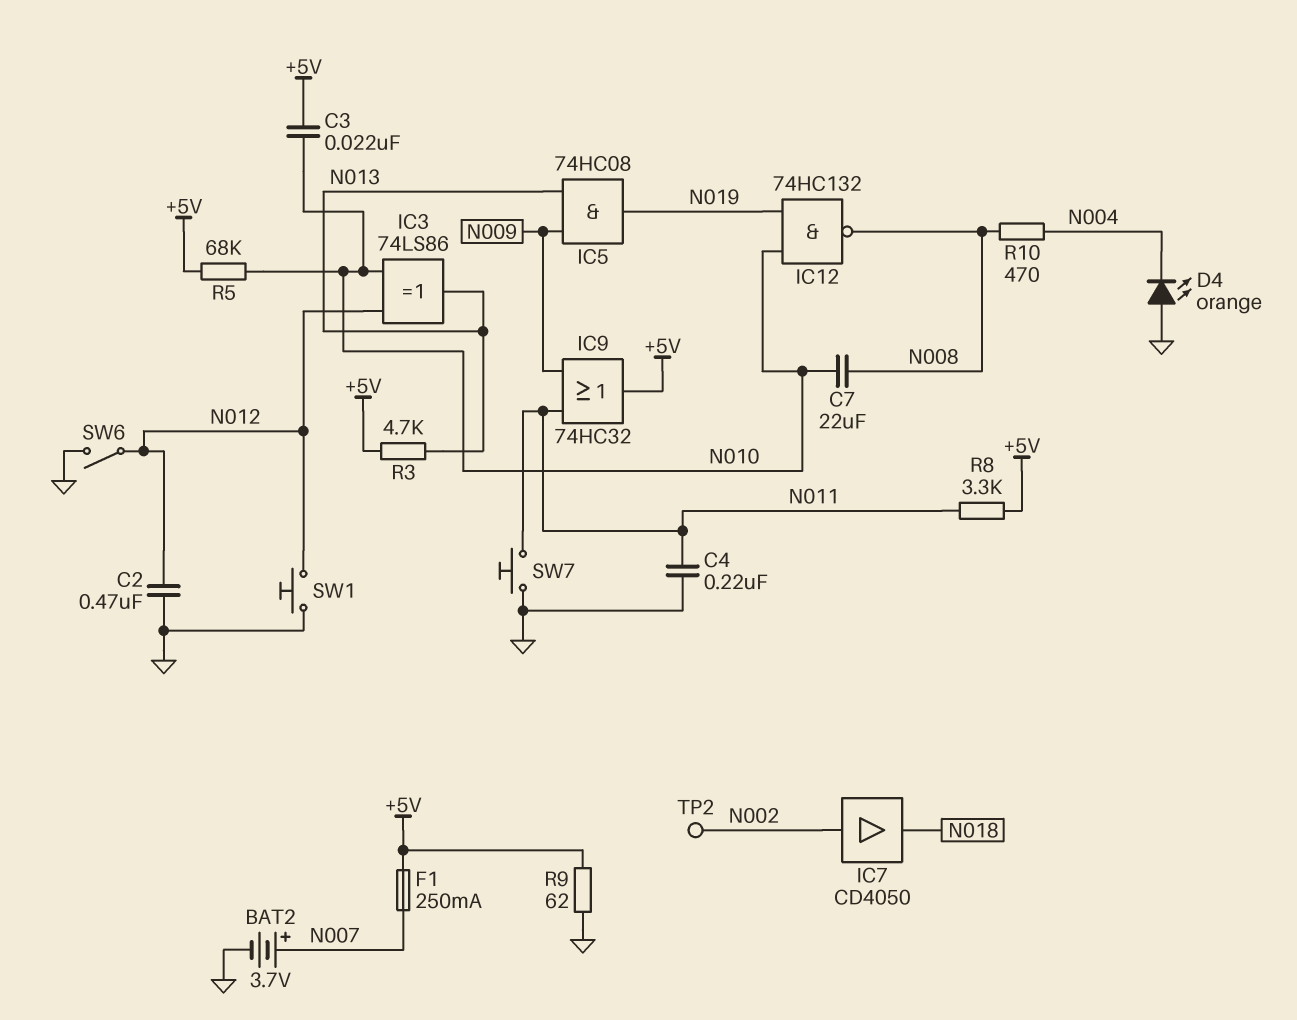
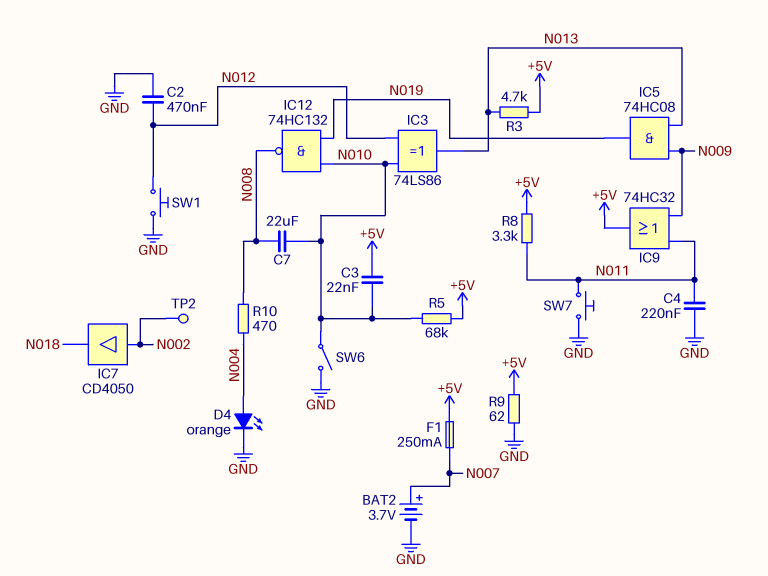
D4: LED orange (A GND, K N004) -> LED orange (A N004, K GND)
SW6: switch (GND, N012) -> switch (GND, N010)

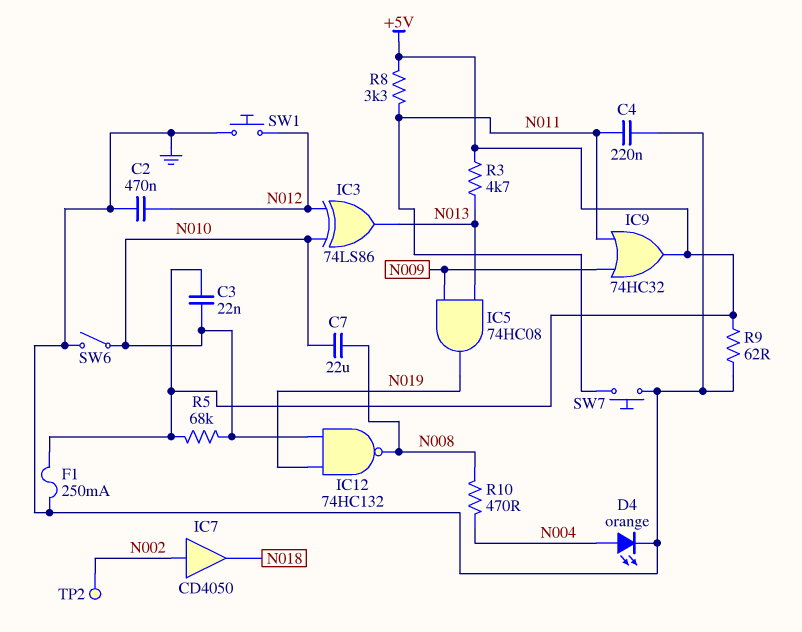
BAT2: 3.7V (plus N007, minus GND) -> none
F1: 250mA (+5V, N007) -> 250mA (+5V, GND)

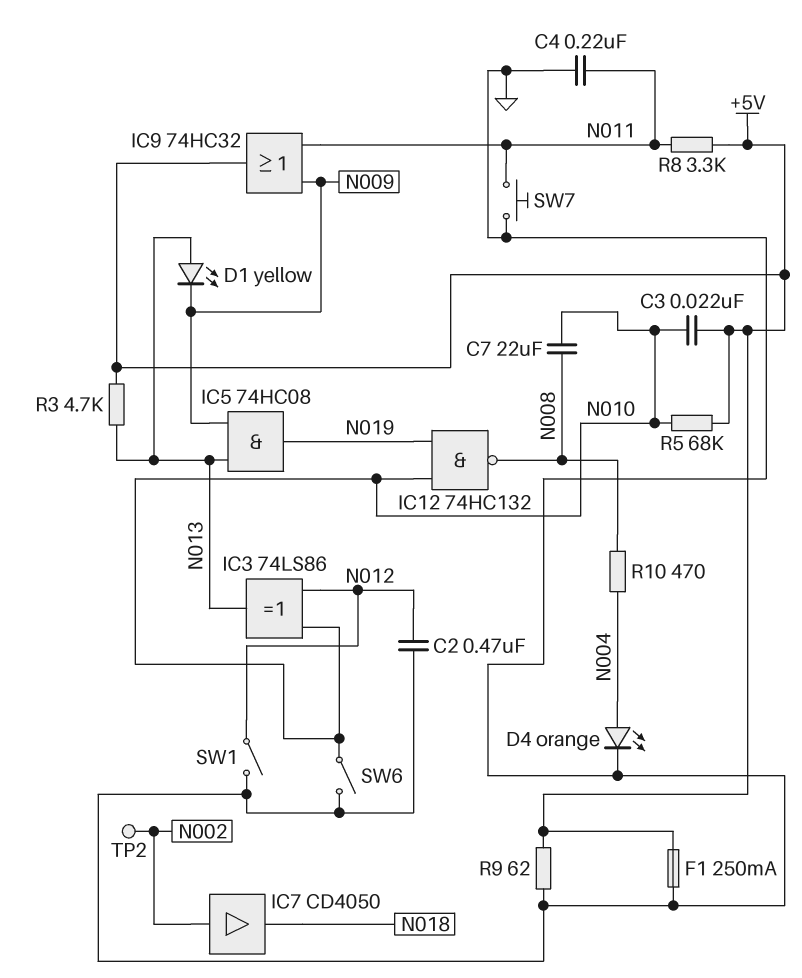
D1: none -> LED yellow (A N013, K N009)
SW1: button (GND, N012) -> switch (GND, N012)

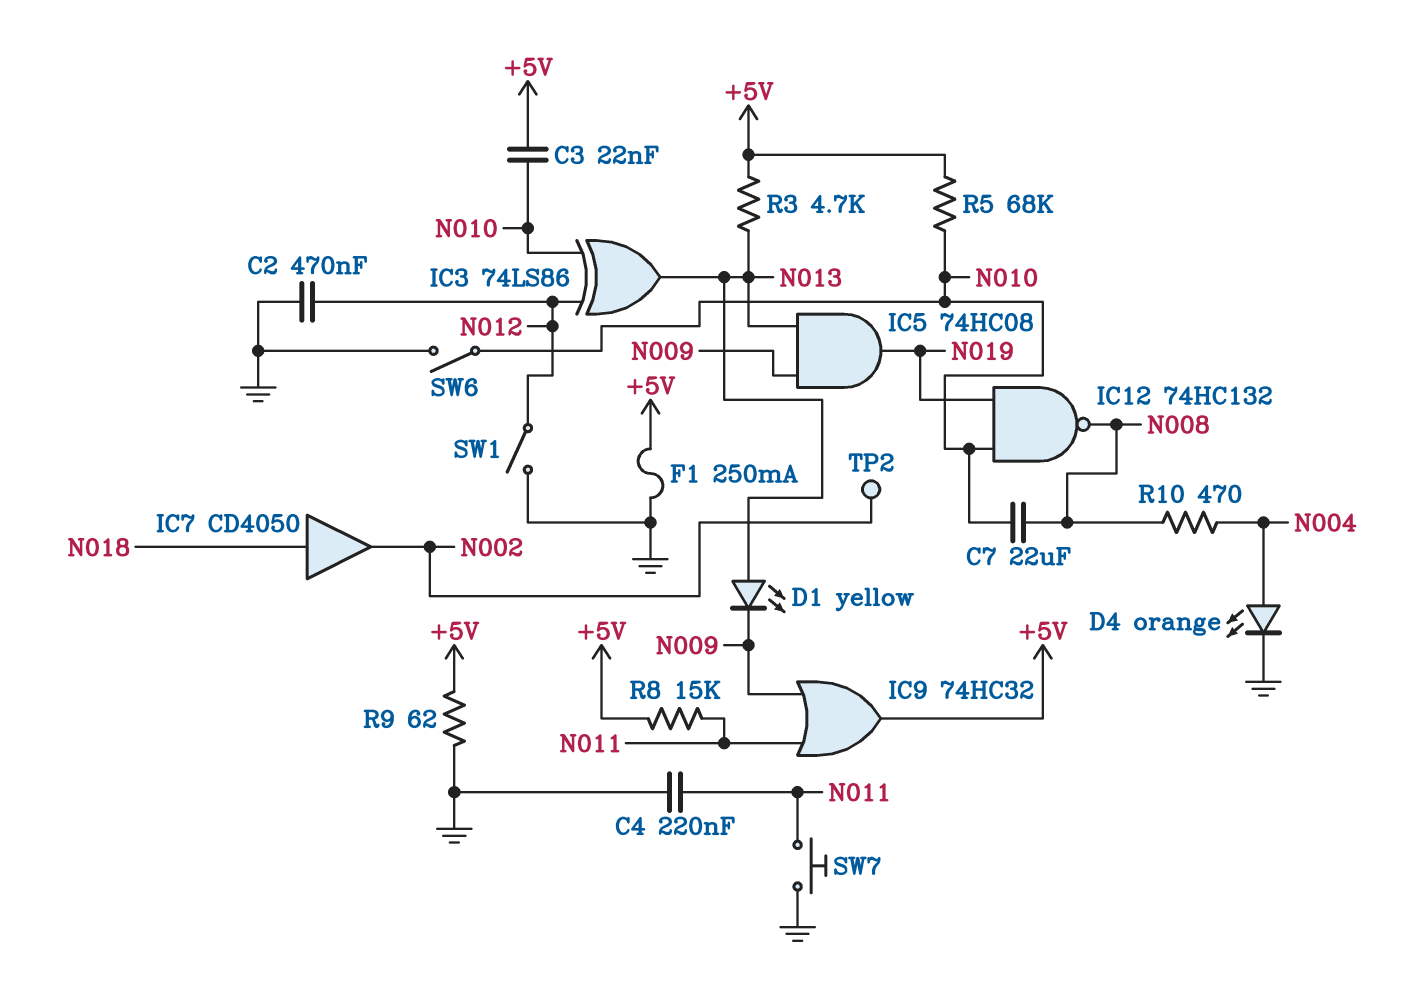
IC7: buffer CD4050 (in N002, out N018) -> buffer CD4050 (in N018, out N002)
R8: 3.3k (+5V, N011) -> 15k (+5V, N011)

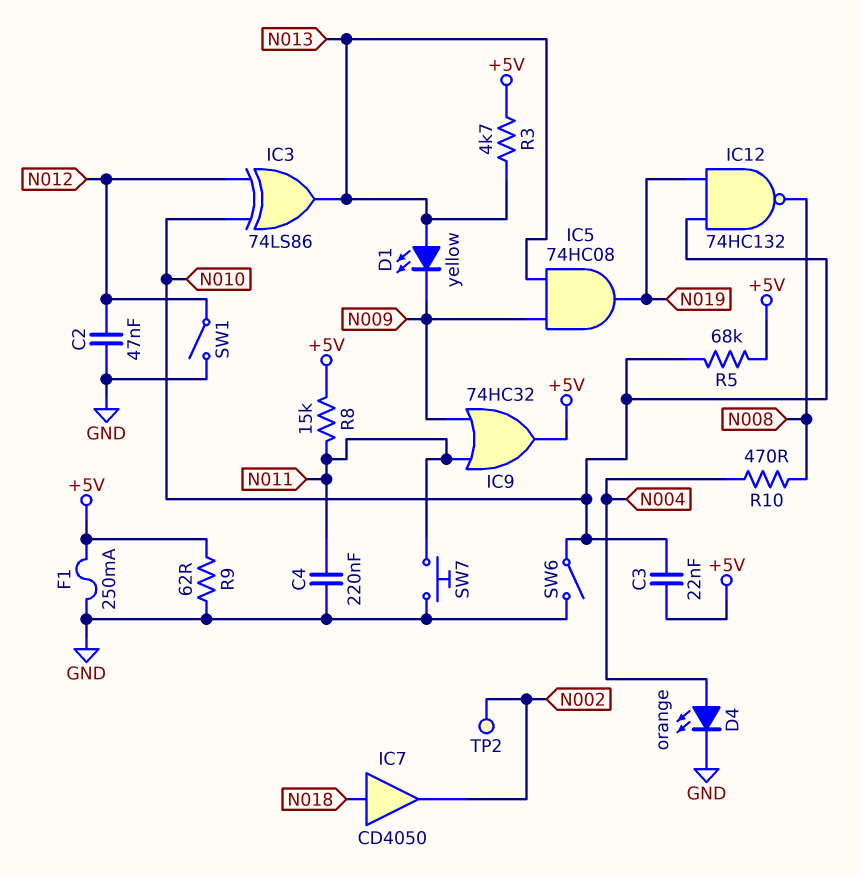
C2: 470nF (GND, N012) -> 47nF (GND, N012)
C7: 22uF (N008, N010) -> none

